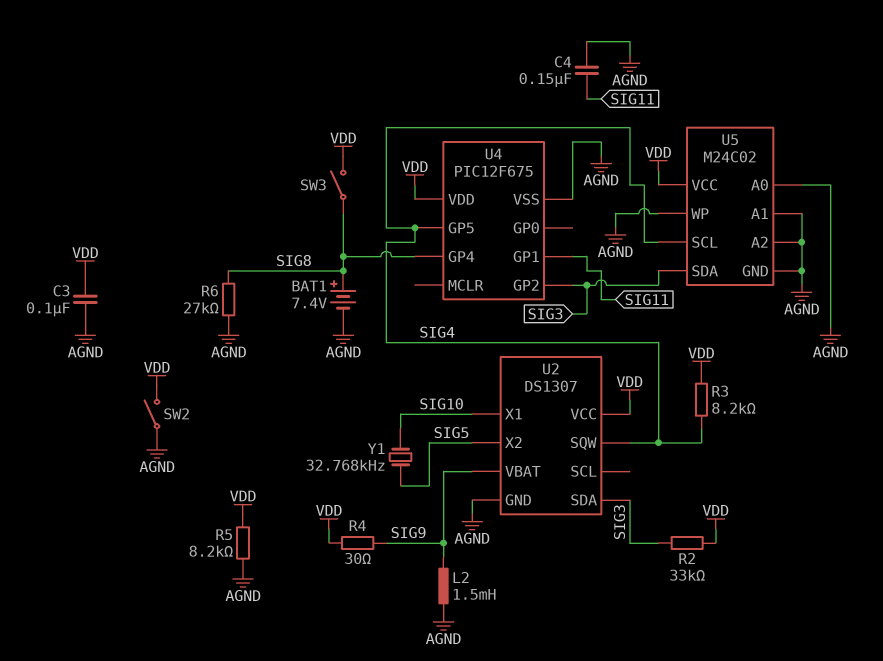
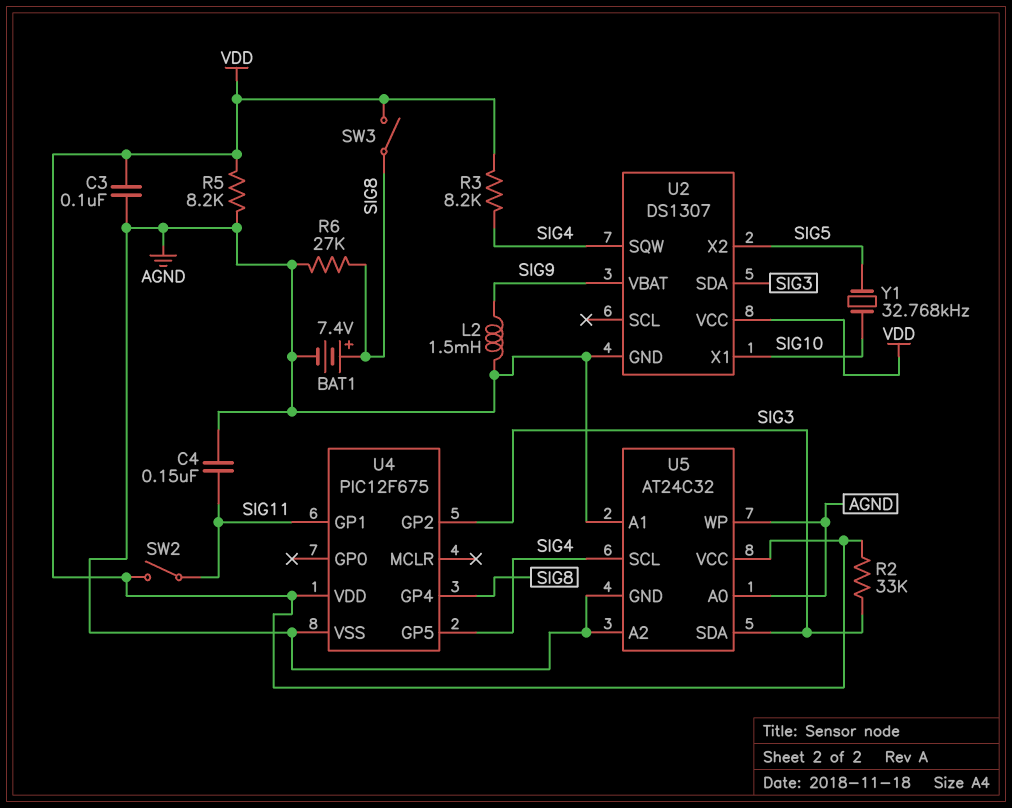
R4: 30 (SIG9, VDD) -> none
SW2: switch (AGND, VDD) -> switch (SIG11, VDD)
U5: M24C02 -> AT24C32

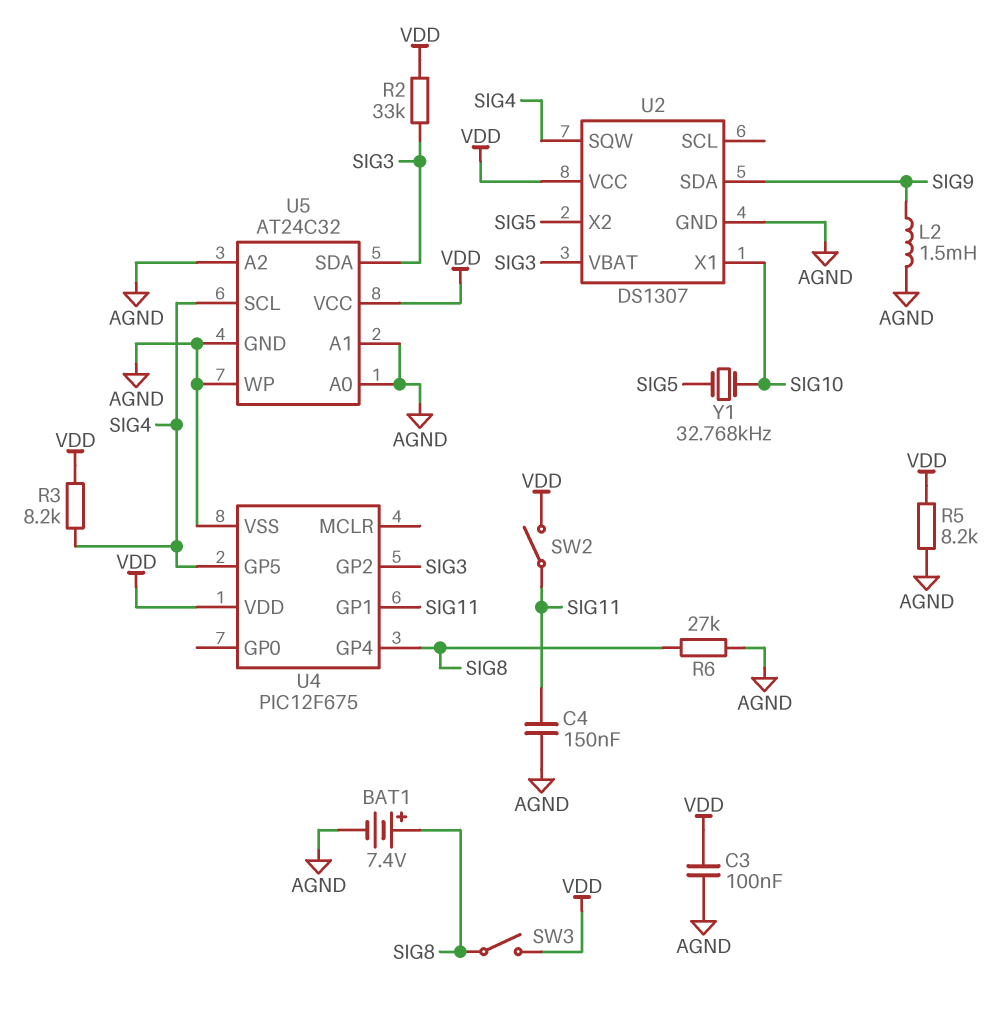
U2 pin SDA: SIG3 -> SIG9
U2 pin VBAT: SIG9 -> SIG3

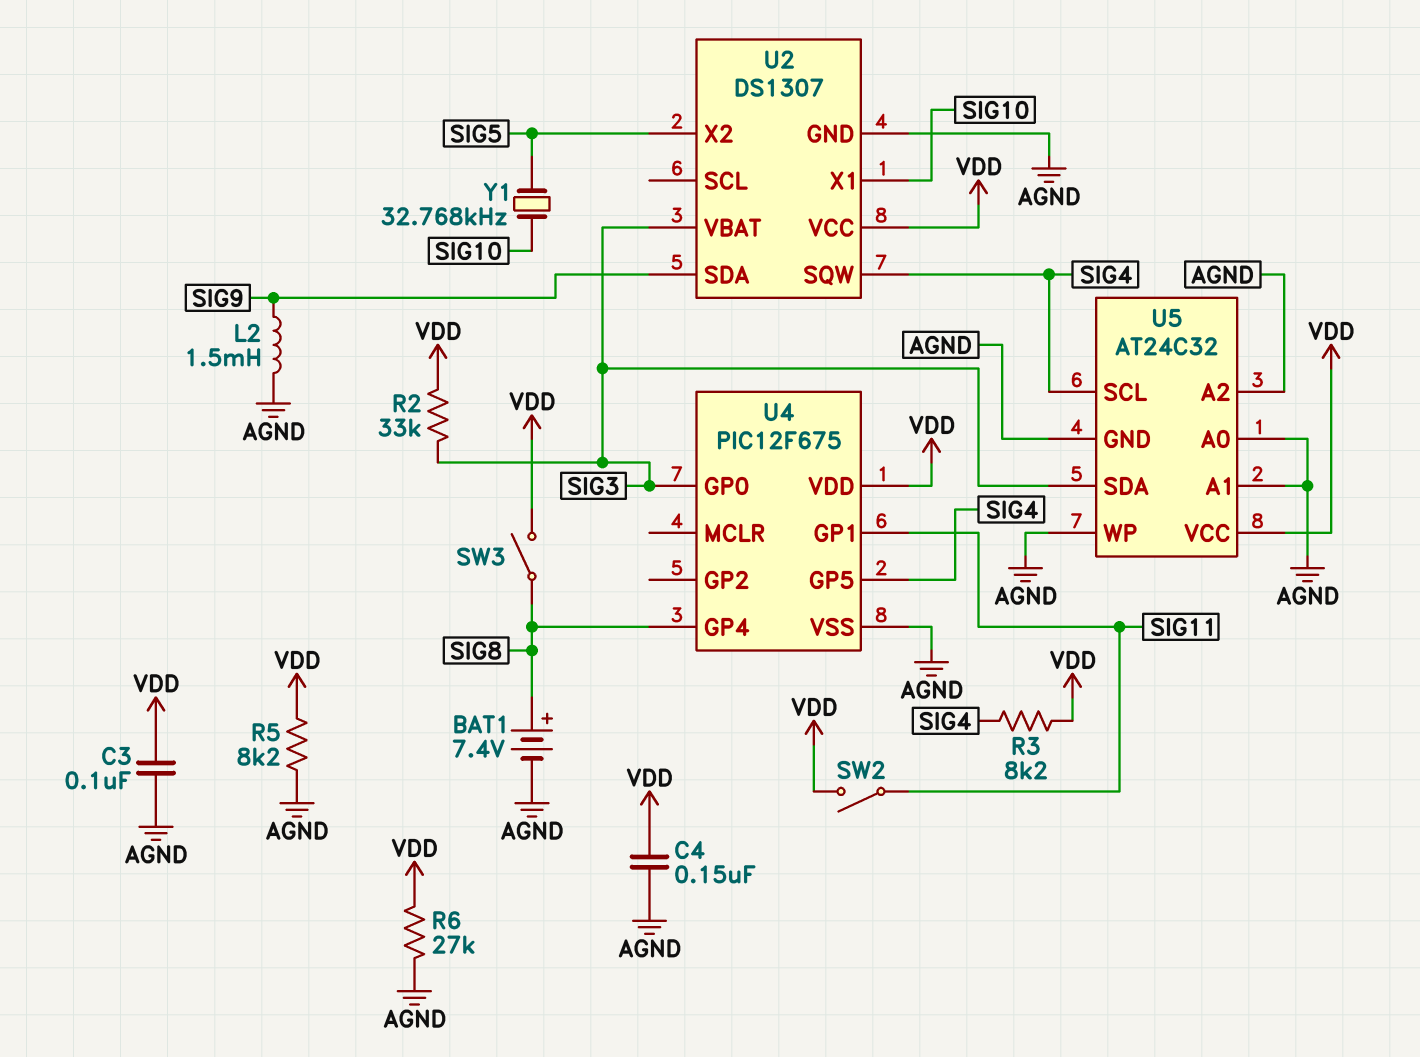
C4: 150nF (AGND, SIG11) -> 150nF (AGND, VDD)
R6: 27k (AGND, SIG8) -> 27k (AGND, VDD)
U4 pin GP0: none -> SIG3
U4 pin GP2: SIG3 -> none

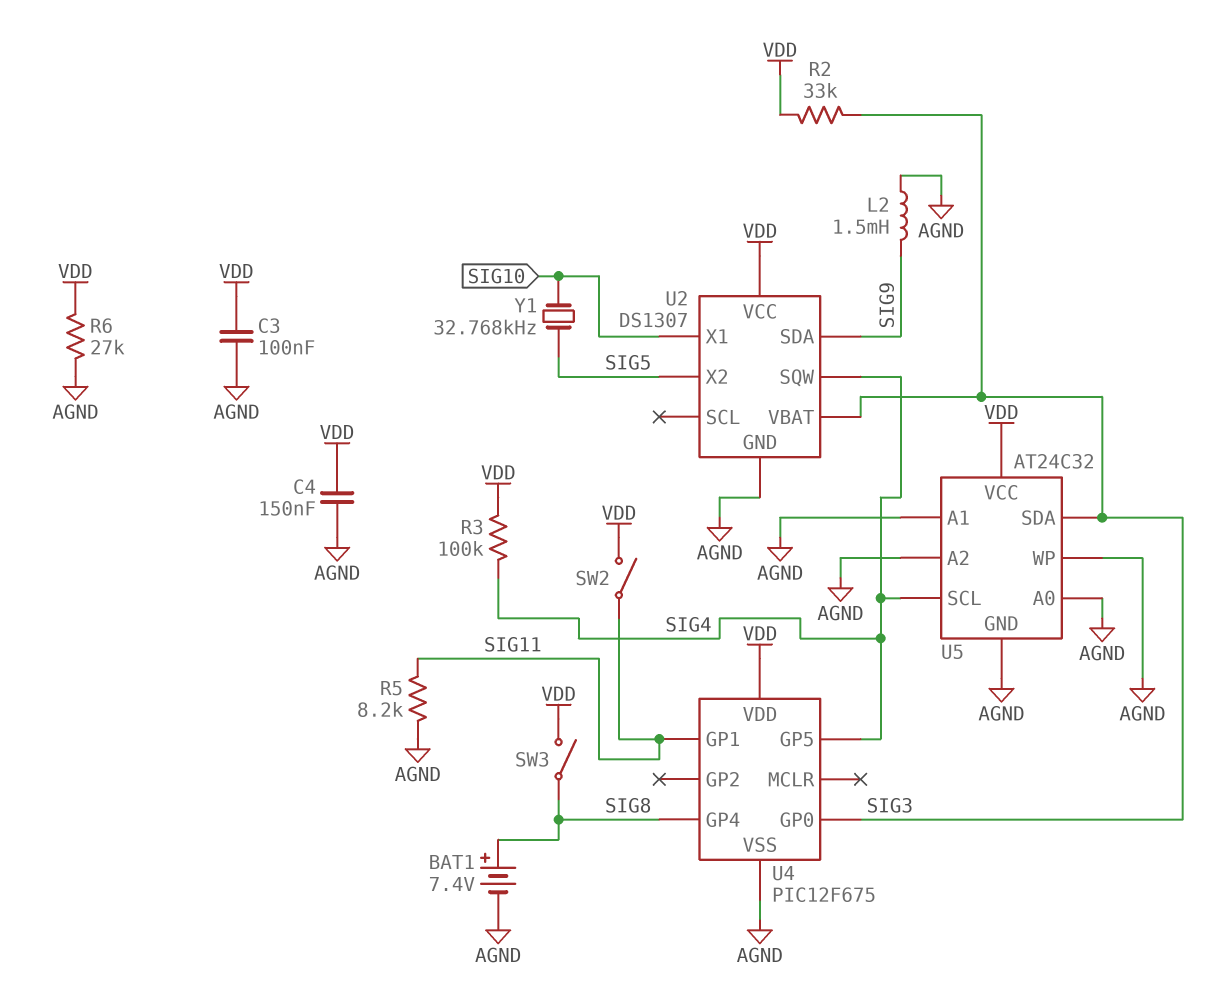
R3: 8.2k (SIG4, VDD) -> 100k (SIG4, VDD)
R5: 8.2k (AGND, VDD) -> 8.2k (AGND, SIG11)

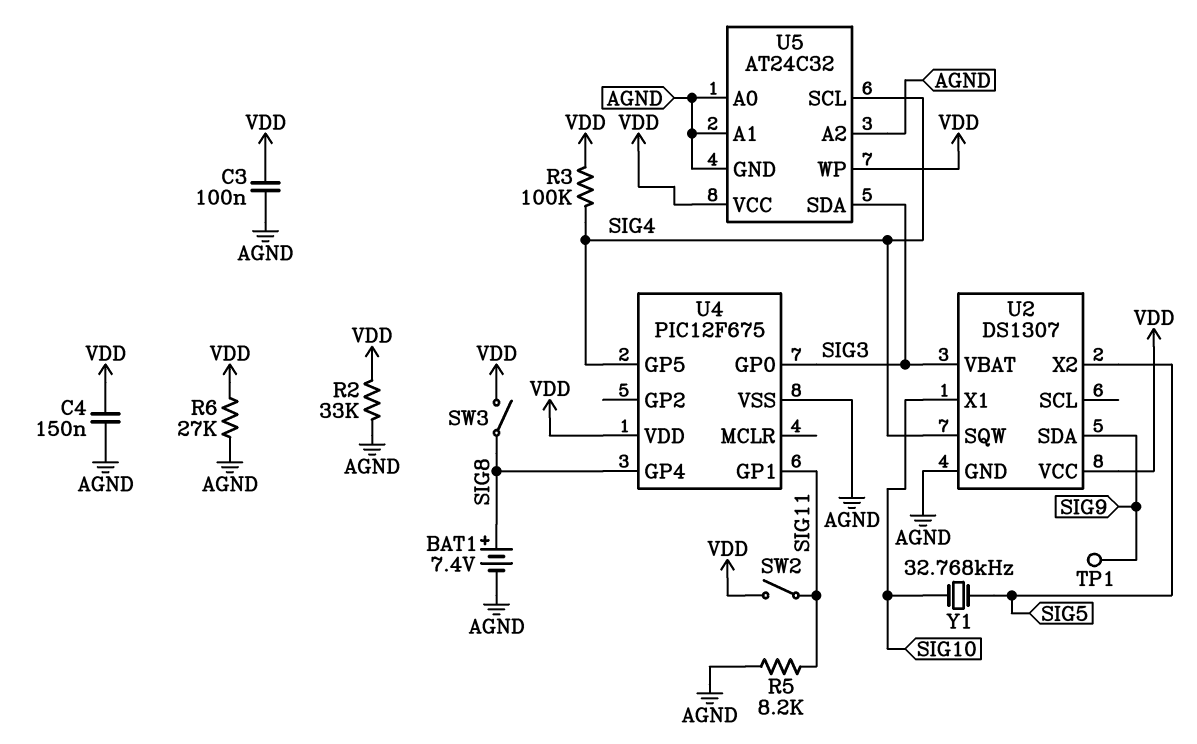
L2: 1.5mH (AGND, SIG9) -> none
R2: 33k (SIG3, VDD) -> 33k (AGND, VDD)
TP1: none -> test point (SIG9)
U5 pin WP: AGND -> VDD

